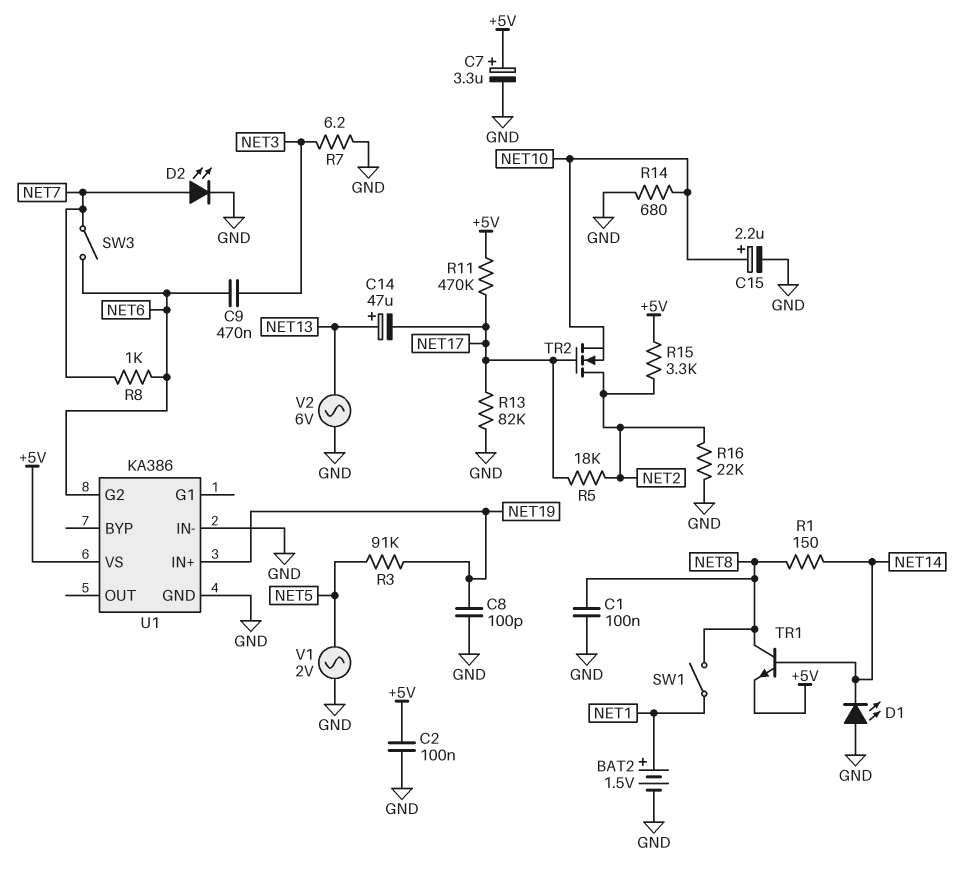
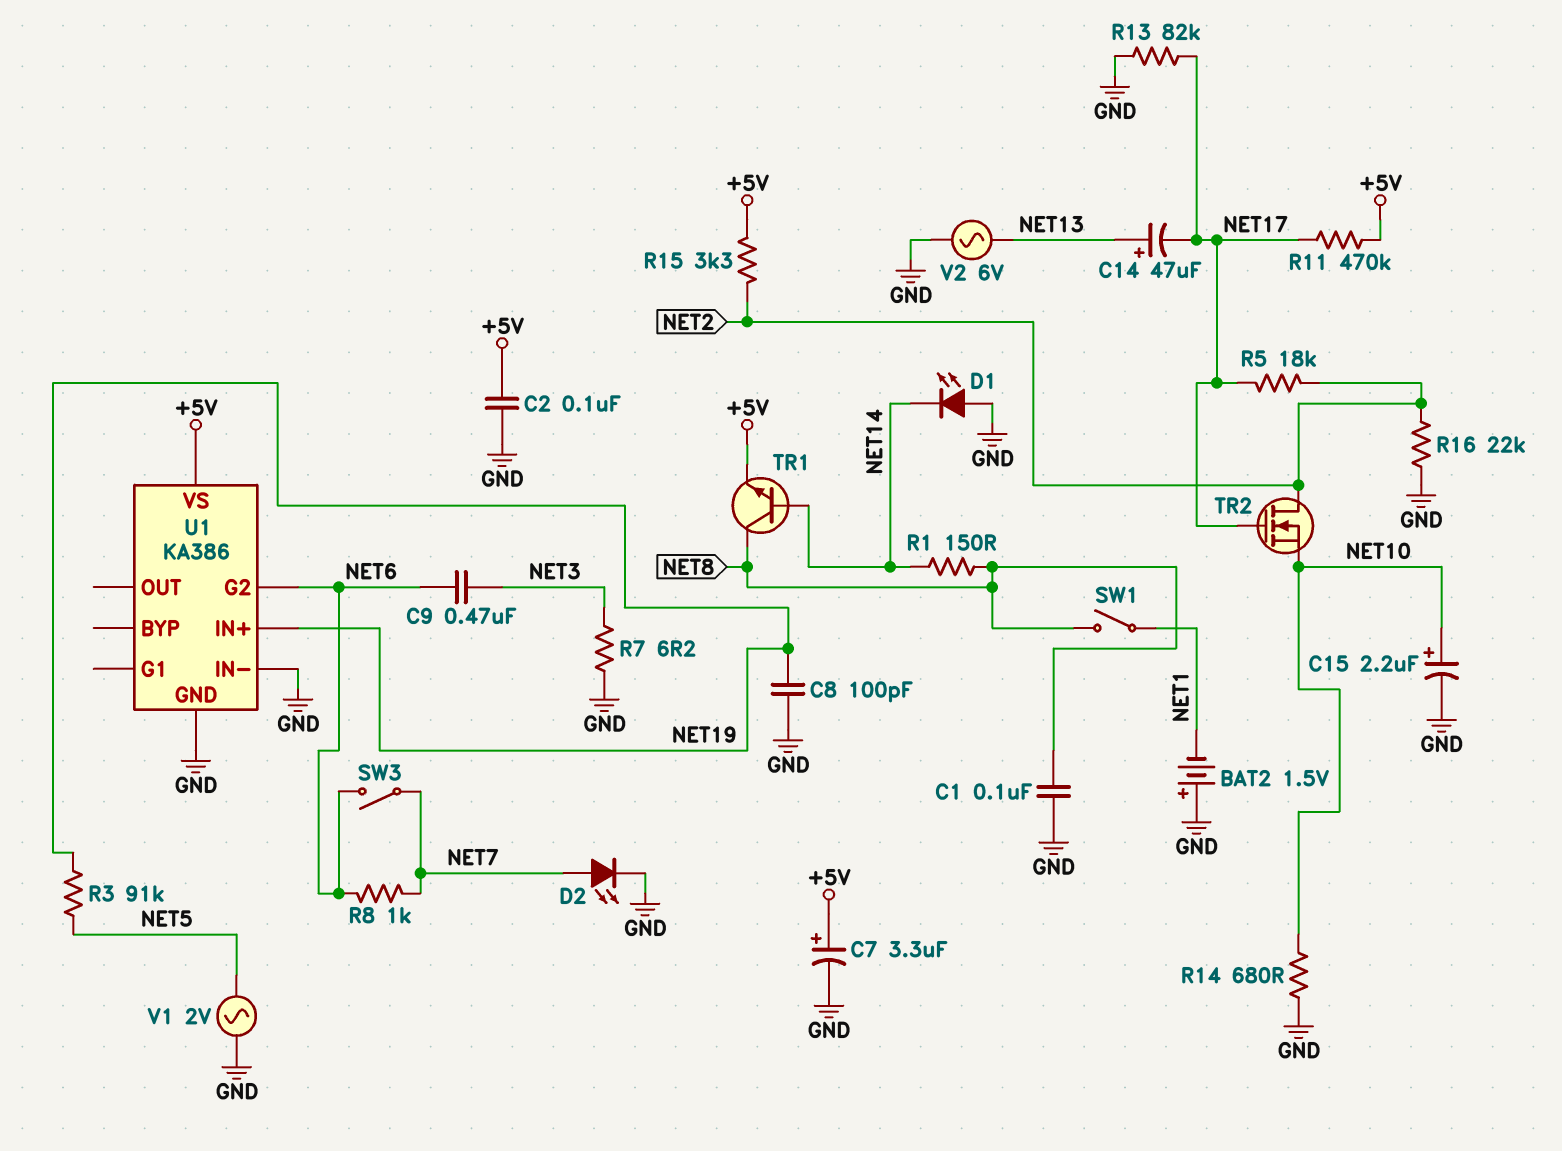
BAT2: 1.5V (plus NET1, minus GND) -> 1.5V (plus GND, minus NET1)

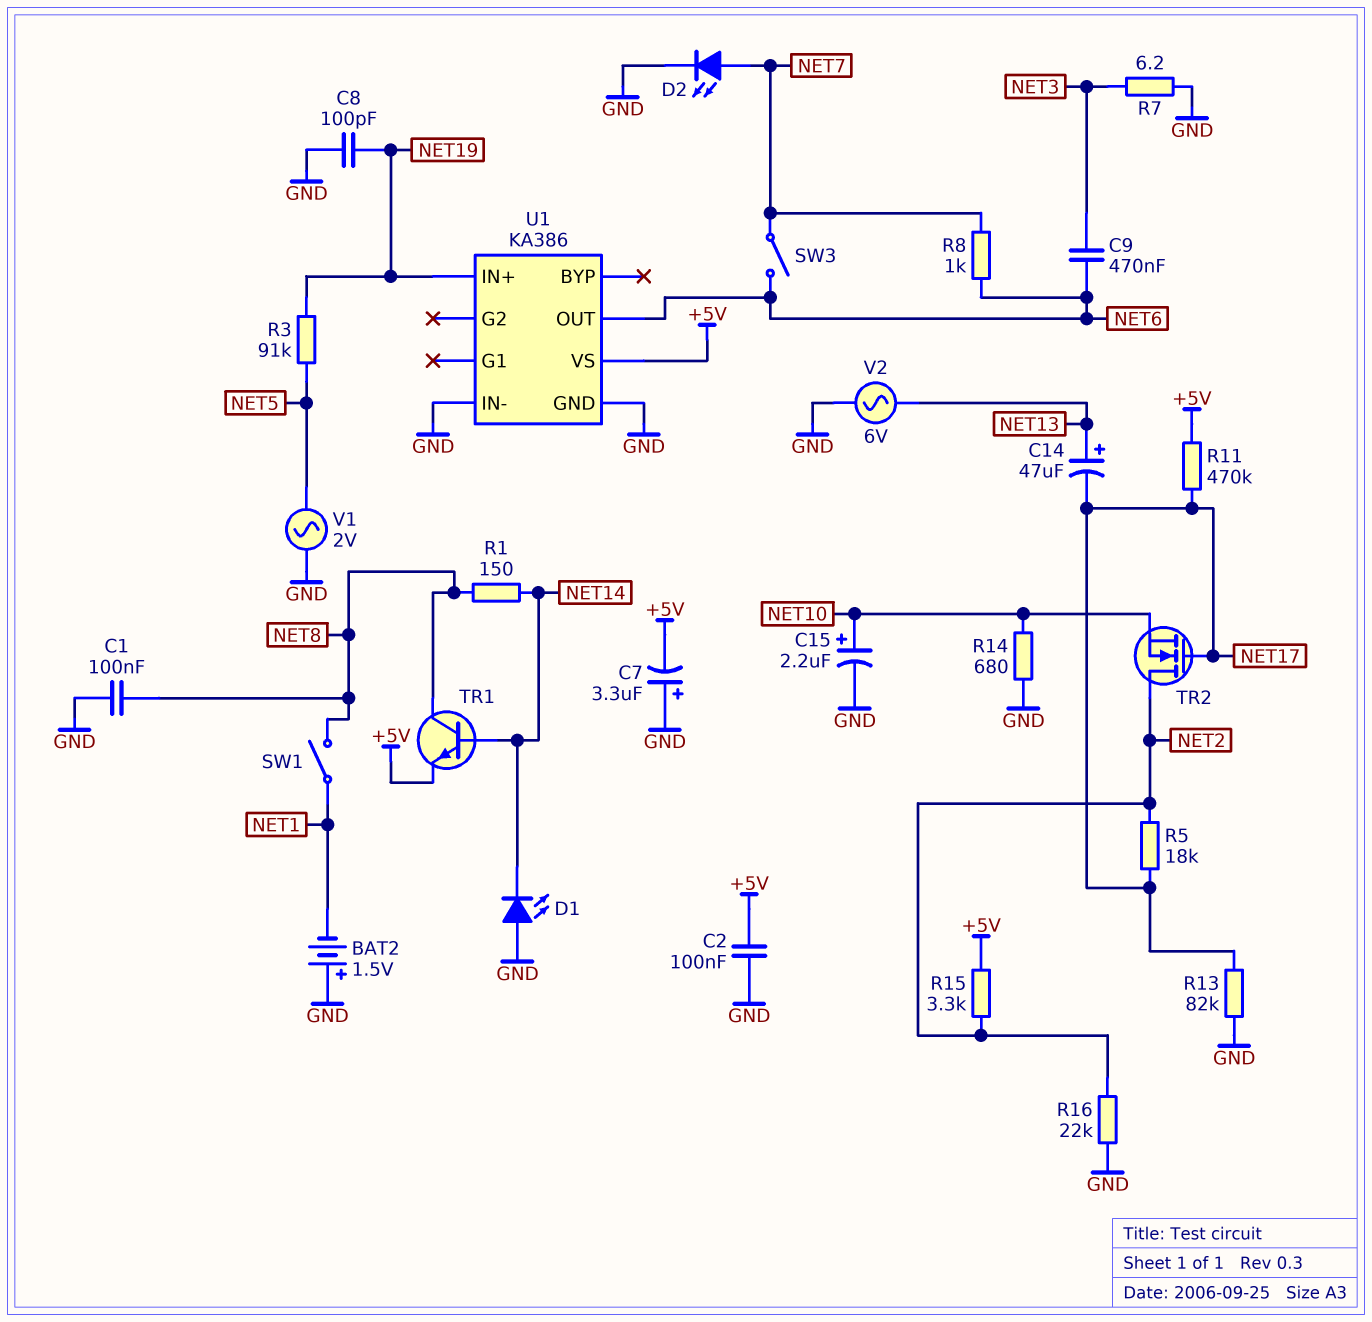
C7: 3.3uF (plus +5V, minus GND) -> 3.3uF (plus GND, minus +5V)
U1 pin G2: NET6 -> none
U1 pin OUT: none -> NET6

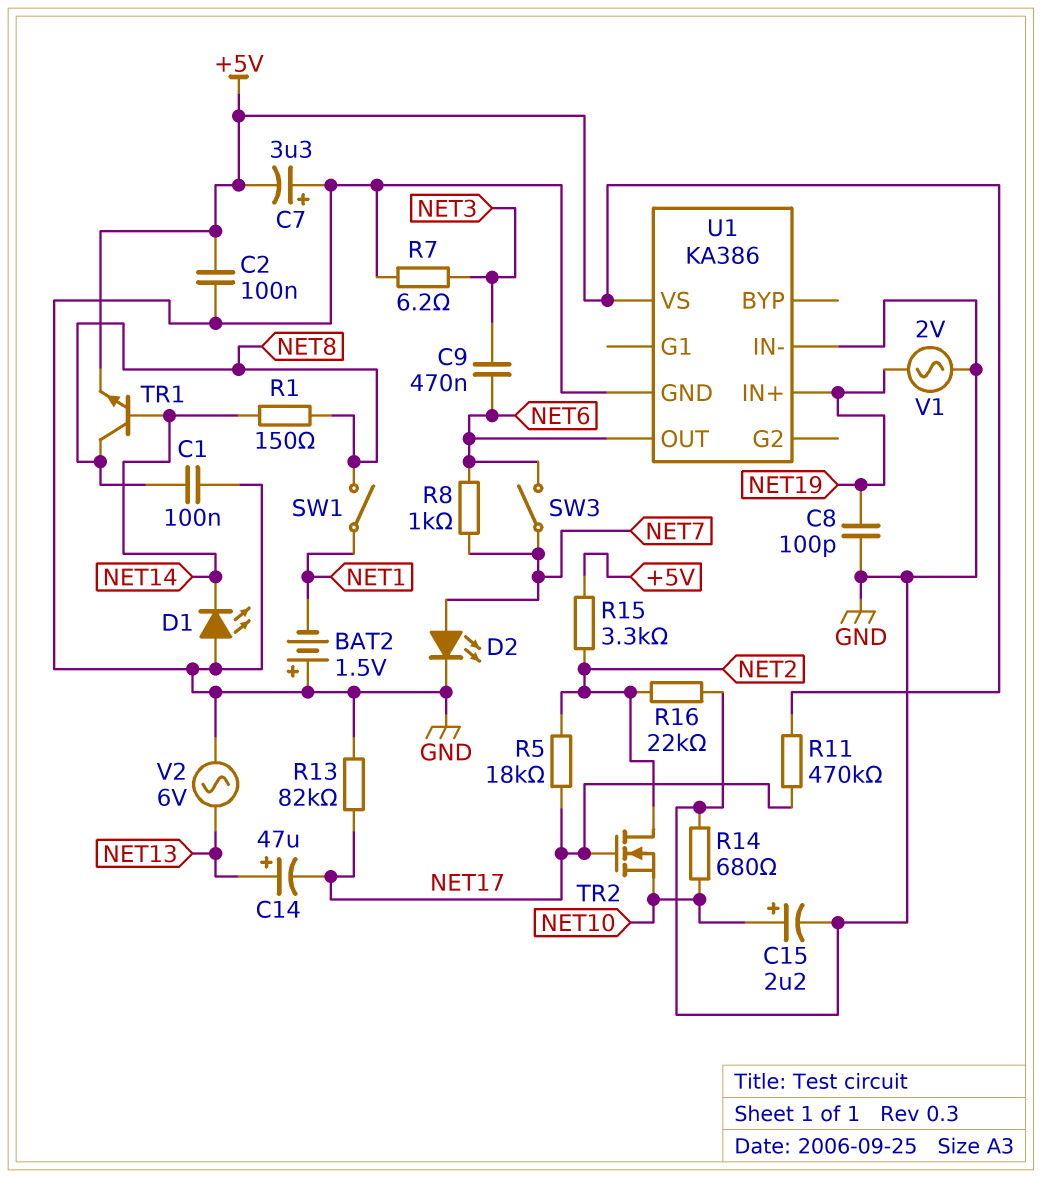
R3: 91k (NET5, NET19) -> none
V1: AC 2V (GND, NET5) -> AC 2V (GND, NET19)

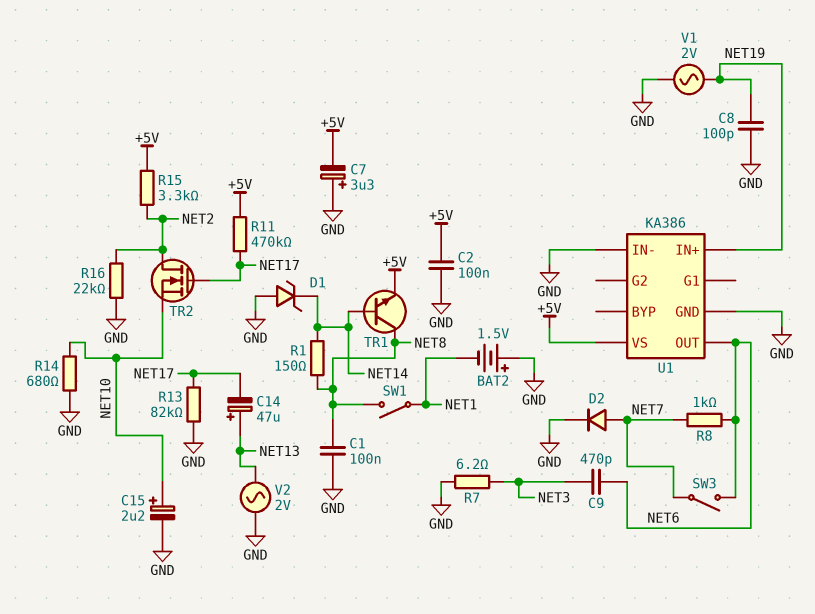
C9: 470nF (NET3, NET6) -> 470pF (NET3, NET6)
D1: LED (A GND, K NET14) -> zener (A GND, K NET14)
D2: LED (A NET7, K GND) -> diode (A NET7, K GND)
R5: 18k (NET2, NET17) -> none
V2: AC 6V (GND, NET13) -> AC 2V (GND, NET13)

